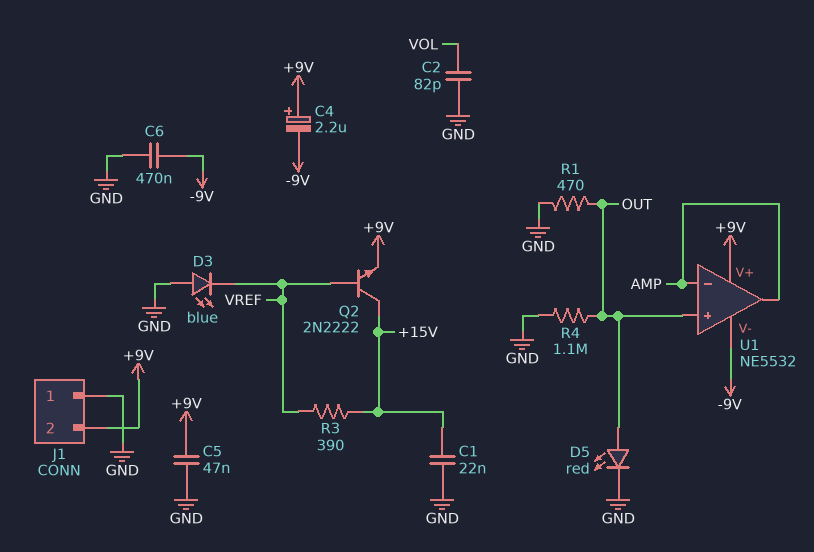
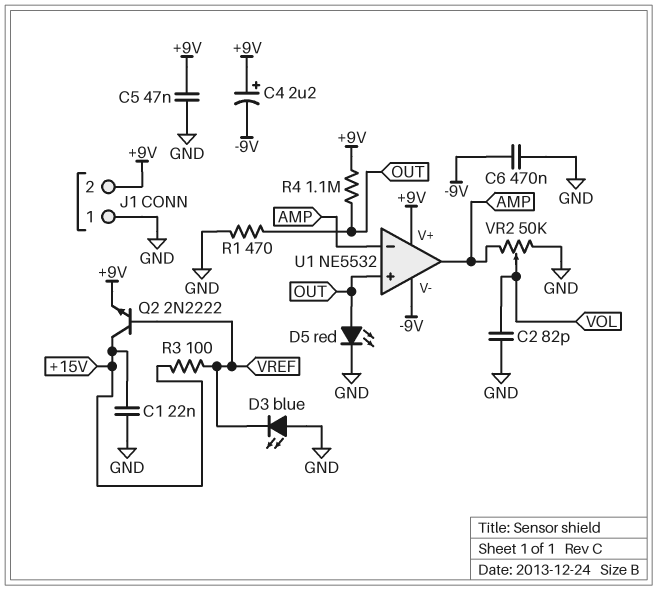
R3: 390 (+15V, VREF) -> 100 (+15V, VREF)
R4: 1.1M (GND, OUT) -> 1.1M (+9V, OUT)
VR2: none -> 50k (AMP, GND, wiper VOL)

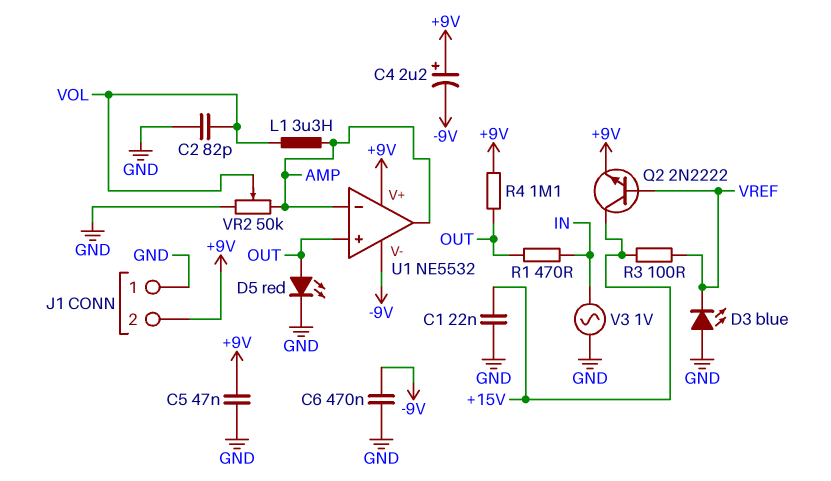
L1: none -> 3.3uH (AMP, VOL)
R1: 470 (GND, OUT) -> 470 (IN, OUT)
V3: none -> AC 1V (GND, IN)

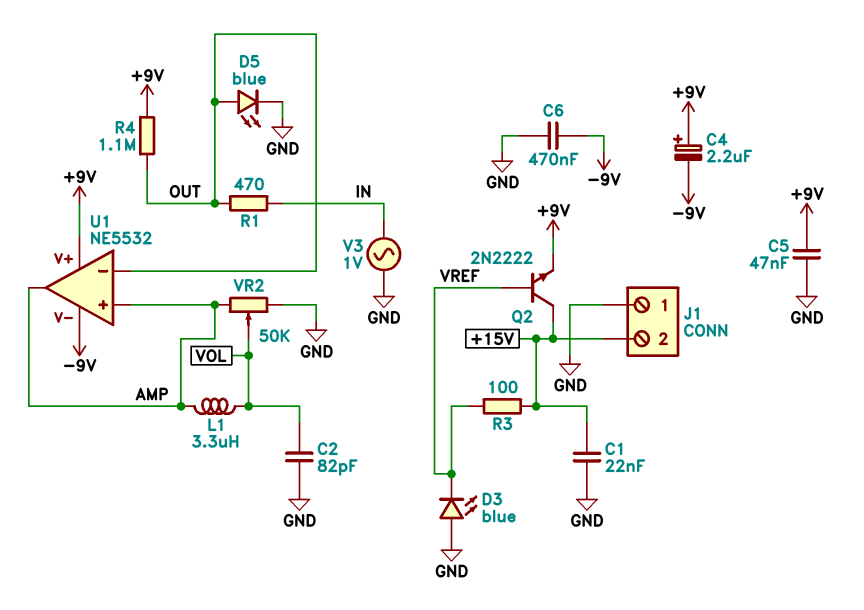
D5: LED red (A OUT, K GND) -> LED blue (A OUT, K GND)
J1 pin 2: +9V -> +15V
U1 pin in+: OUT -> AMP
U1 pin in-: AMP -> OUT

